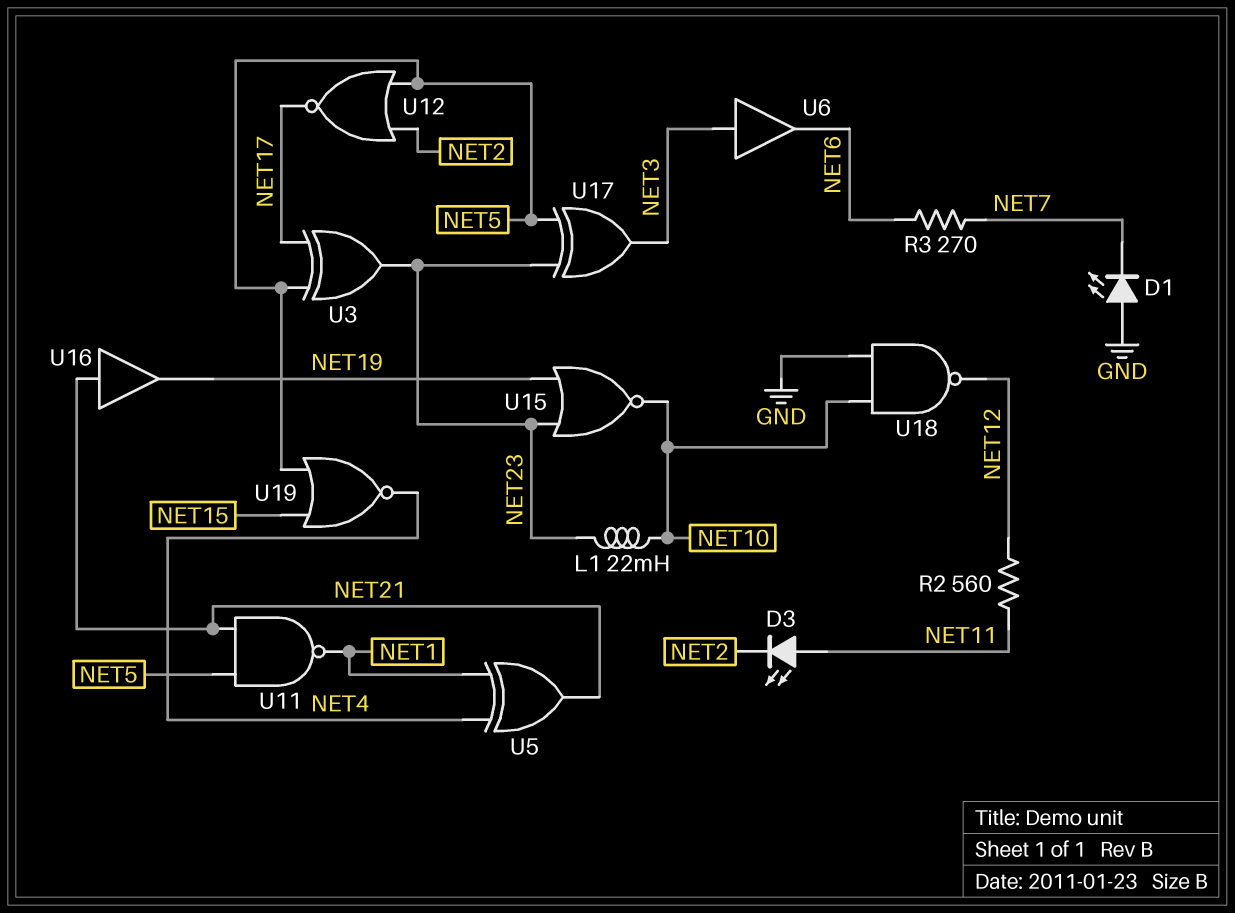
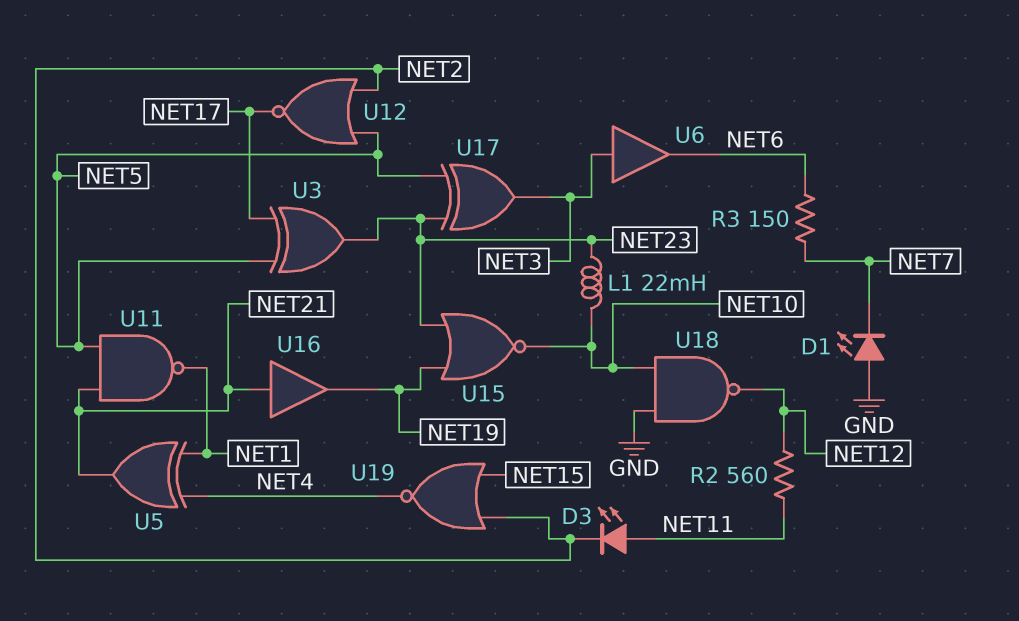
R3: 270 (NET6, NET7) -> 150 (NET6, NET7)
U19: NOR (in NET5, in NET15, out NET4) -> NOR (in NET2, in NET15, out NET4)

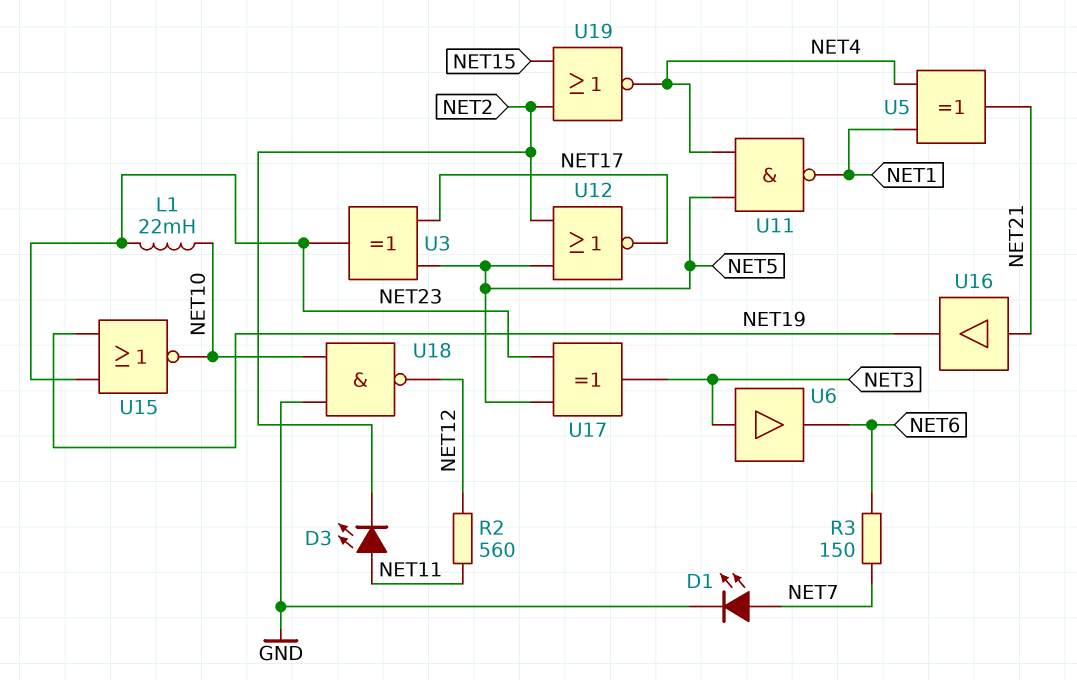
D1: LED (A GND, K NET7) -> LED (A NET7, K GND)
U11: NAND (in NET5, in NET21, out NET1) -> NAND (in NET4, in NET5, out NET1)

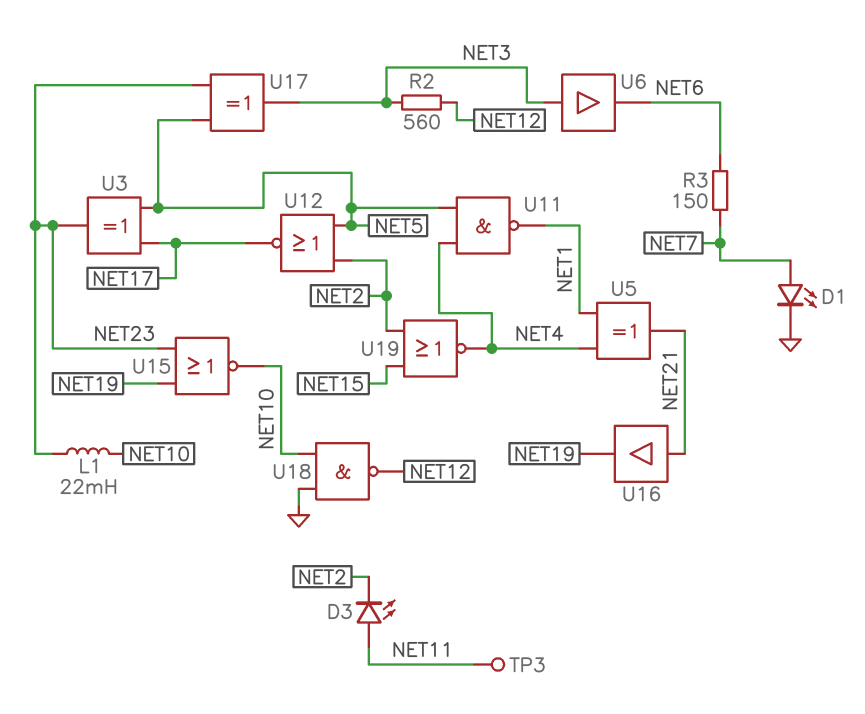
R2: 560 (NET11, NET12) -> 560 (NET3, NET12)
TP3: none -> test point (NET11)

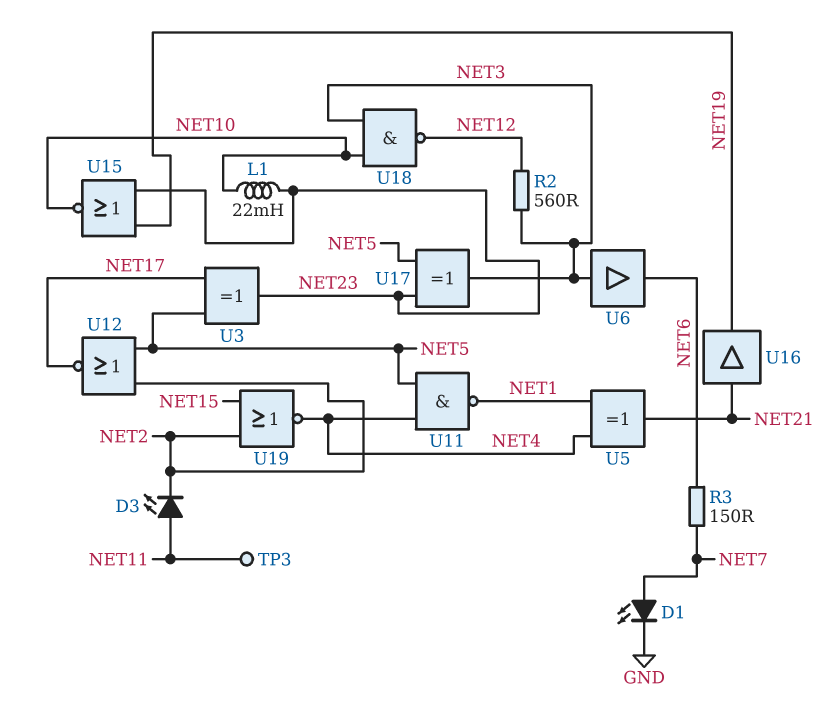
U18: NAND (in GND, in NET10, out NET12) -> NAND (in NET3, in NET10, out NET12)

